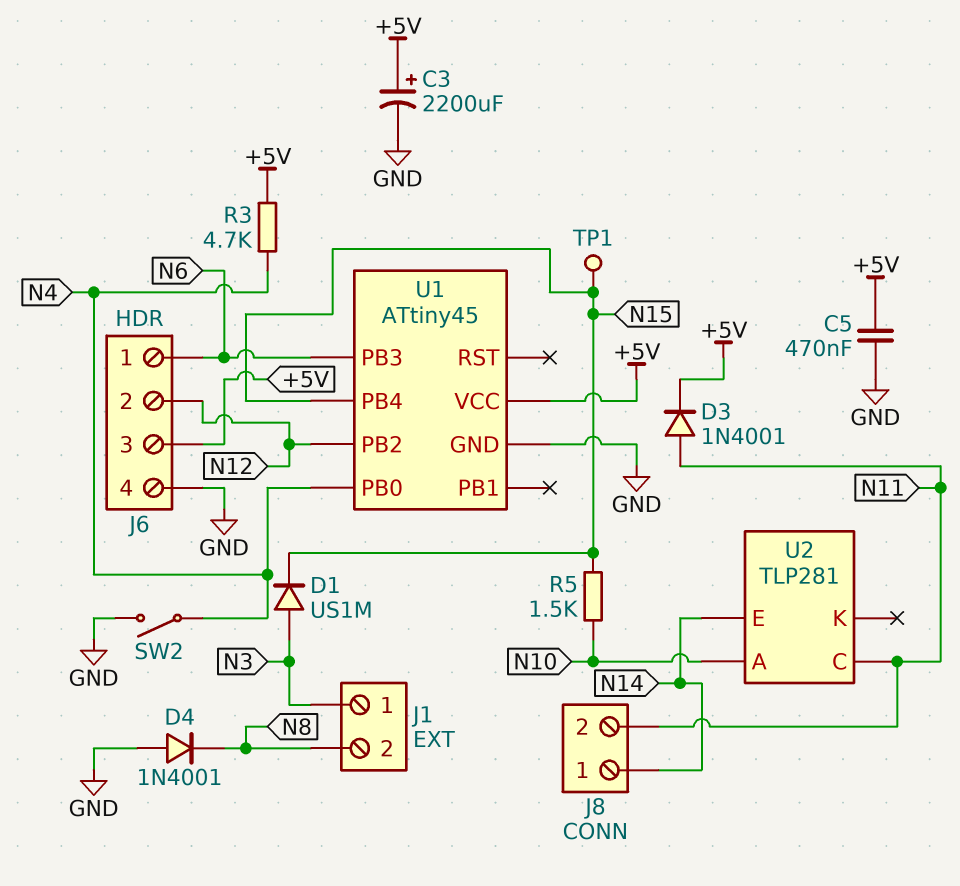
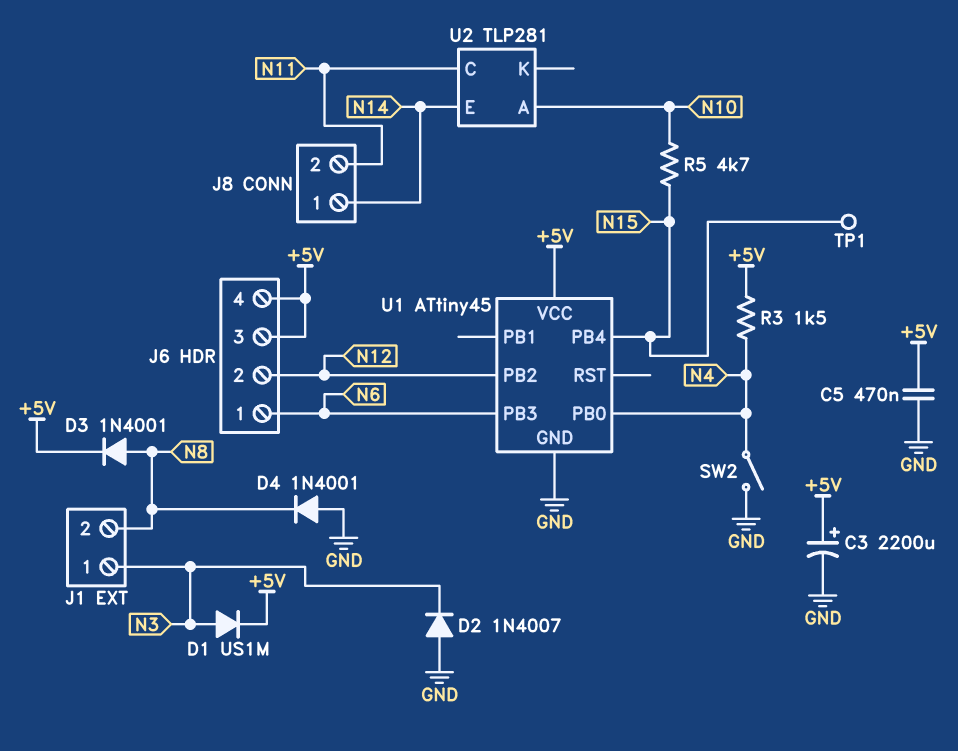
D1: diode US1M (A N3, K N15) -> diode US1M (A N3, K +5V)
D2: none -> diode 1N4007 (A GND, K N3)
D3: diode 1N4001 (A N11, K +5V) -> diode 1N4001 (A N8, K +5V)
J6 pin 4: GND -> +5V
R3: 4.7k (+5V, N4) -> 1.5k (+5V, N4)
R5: 1.5k (N10, N15) -> 4.7k (N10, N15)

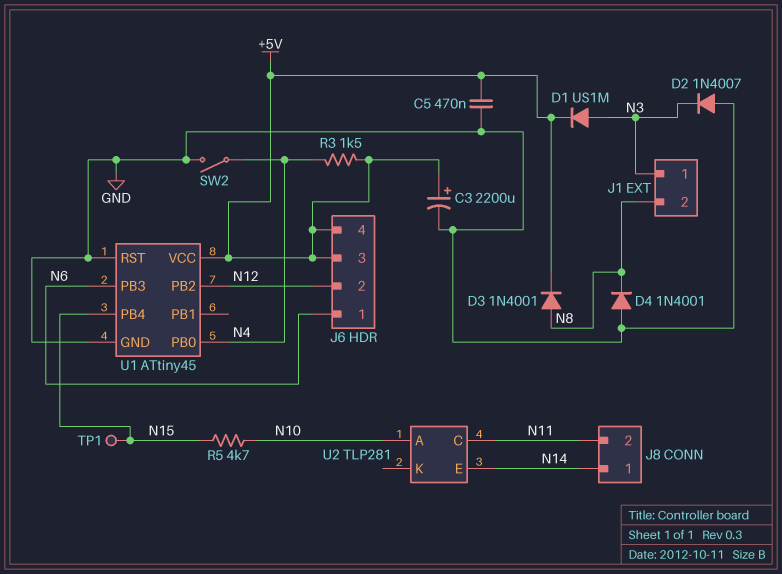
U1 pin RST: none -> GND

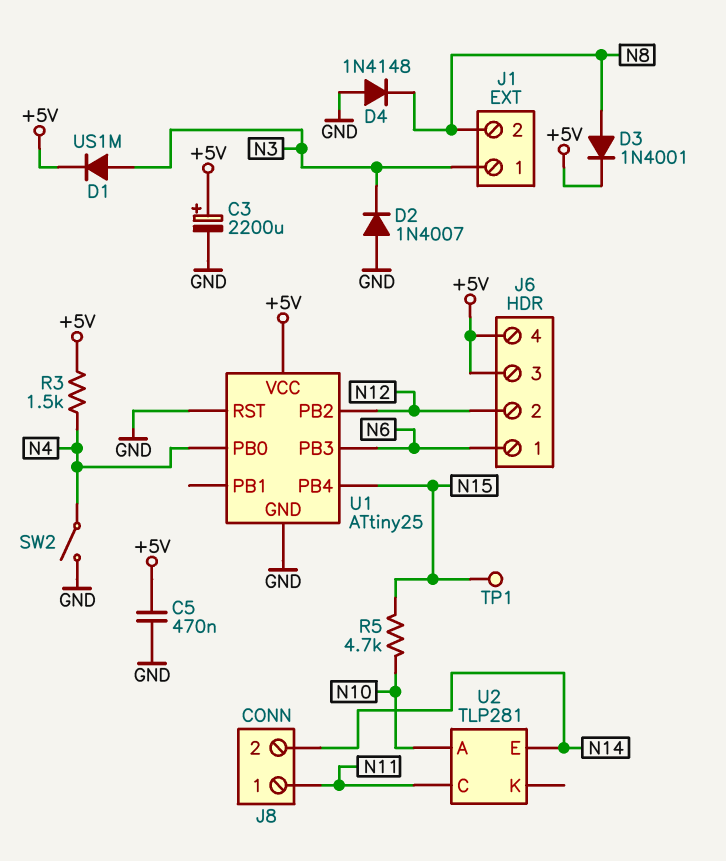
D4: diode 1N4001 (A GND, K N8) -> diode 1N4148 (A GND, K N8)
J8 pin 1: N14 -> N11
J8 pin 2: N11 -> N14
U1: ATtiny45 -> ATtiny25

